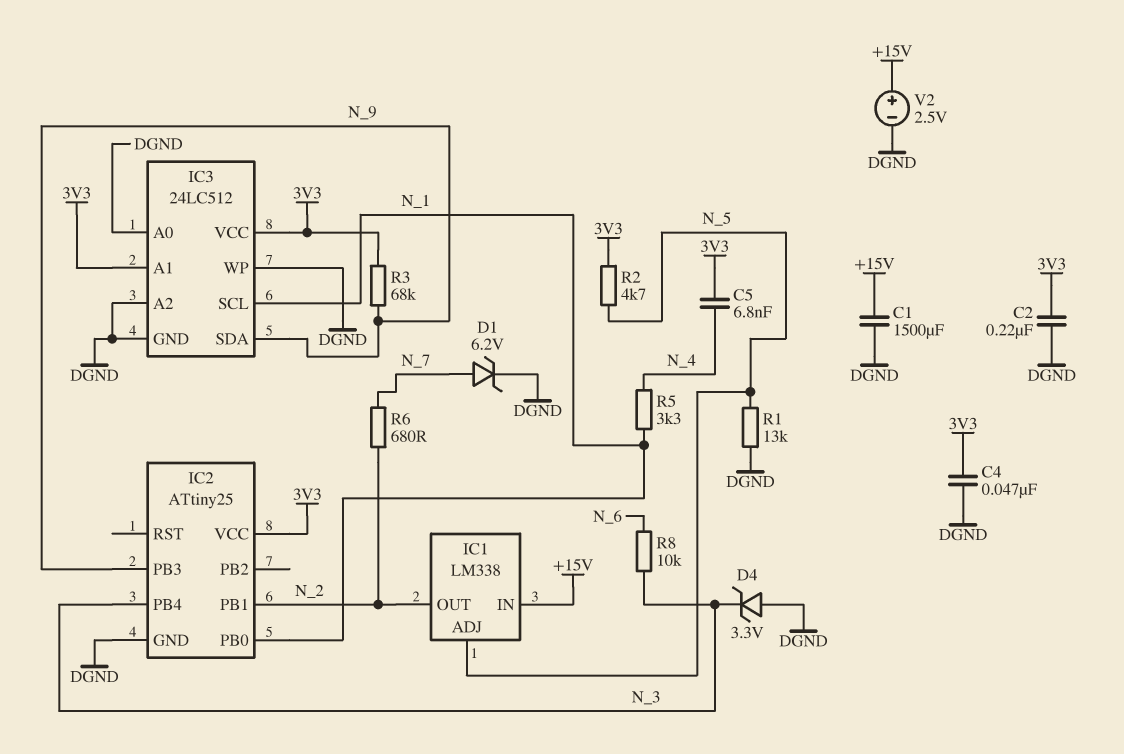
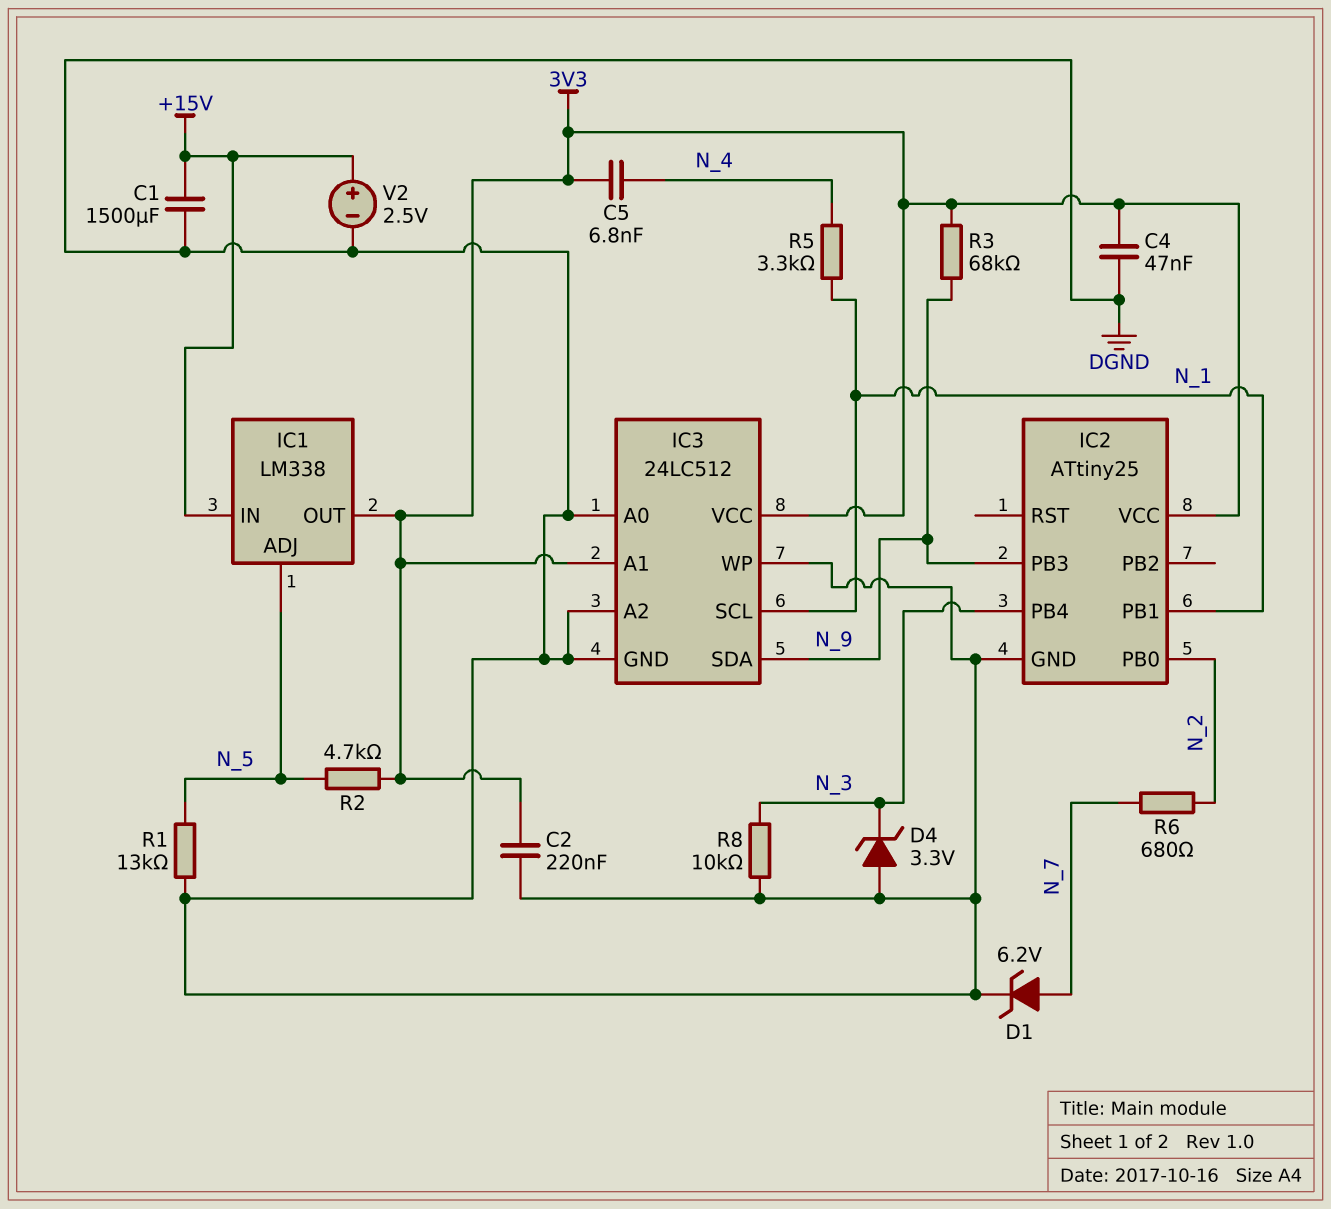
IC1 pin OUT: N_2 -> 3V3
IC2 pin PB0: N_1 -> N_2
IC2 pin PB1: N_2 -> N_1
R8: 10k (N_3, N_6) -> 10k (DGND, N_3)

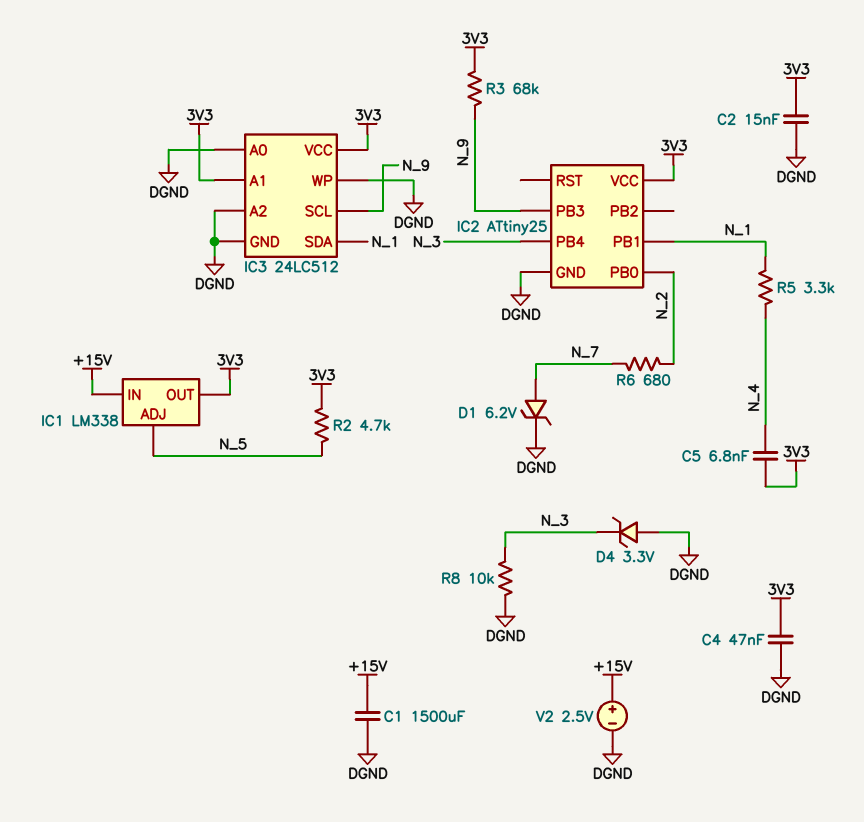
C2: 220nF (3V3, DGND) -> 15nF (3V3, DGND)
IC3 pin SCL: N_1 -> N_9
IC3 pin SDA: N_9 -> N_1
R1: 13k (DGND, N_5) -> none

